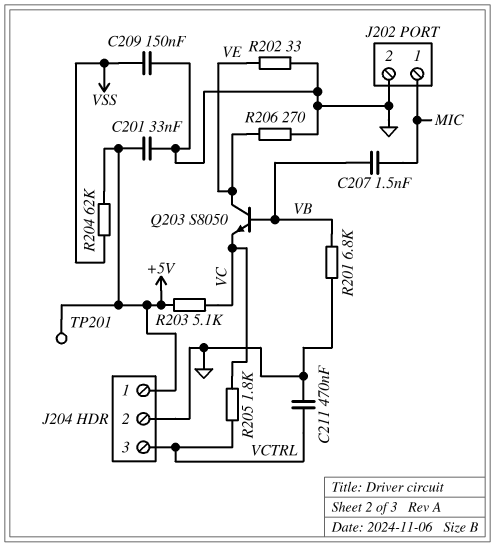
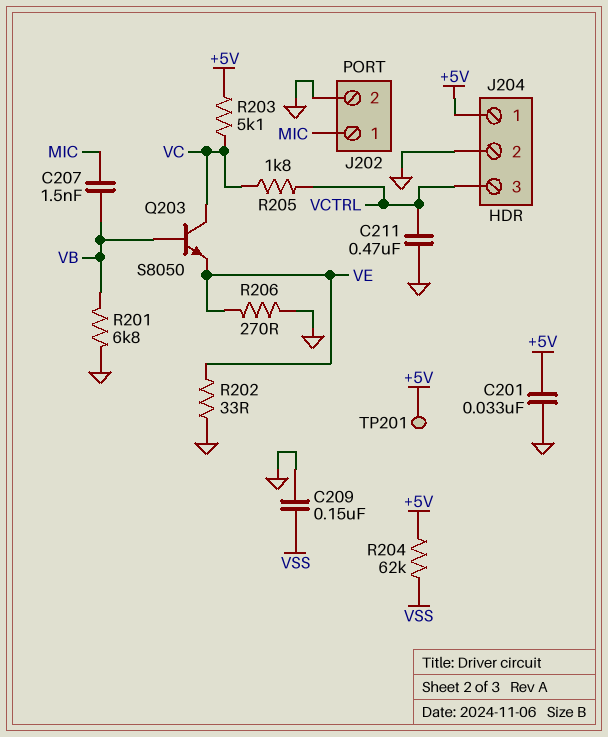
Q203: NPN S8050 (B VB, C VE, E VC) -> NPN S8050 (B VB, C VC, E VE)

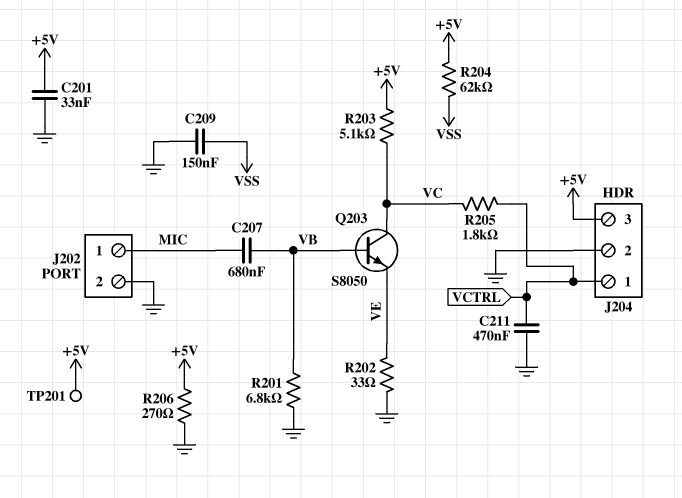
C207: 1.5nF (MIC, VB) -> 680nF (MIC, VB)
J204 pin 1: +5V -> VCTRL
J204 pin 3: VCTRL -> +5V
R206: 270 (GND, VE) -> 270 (+5V, GND)

